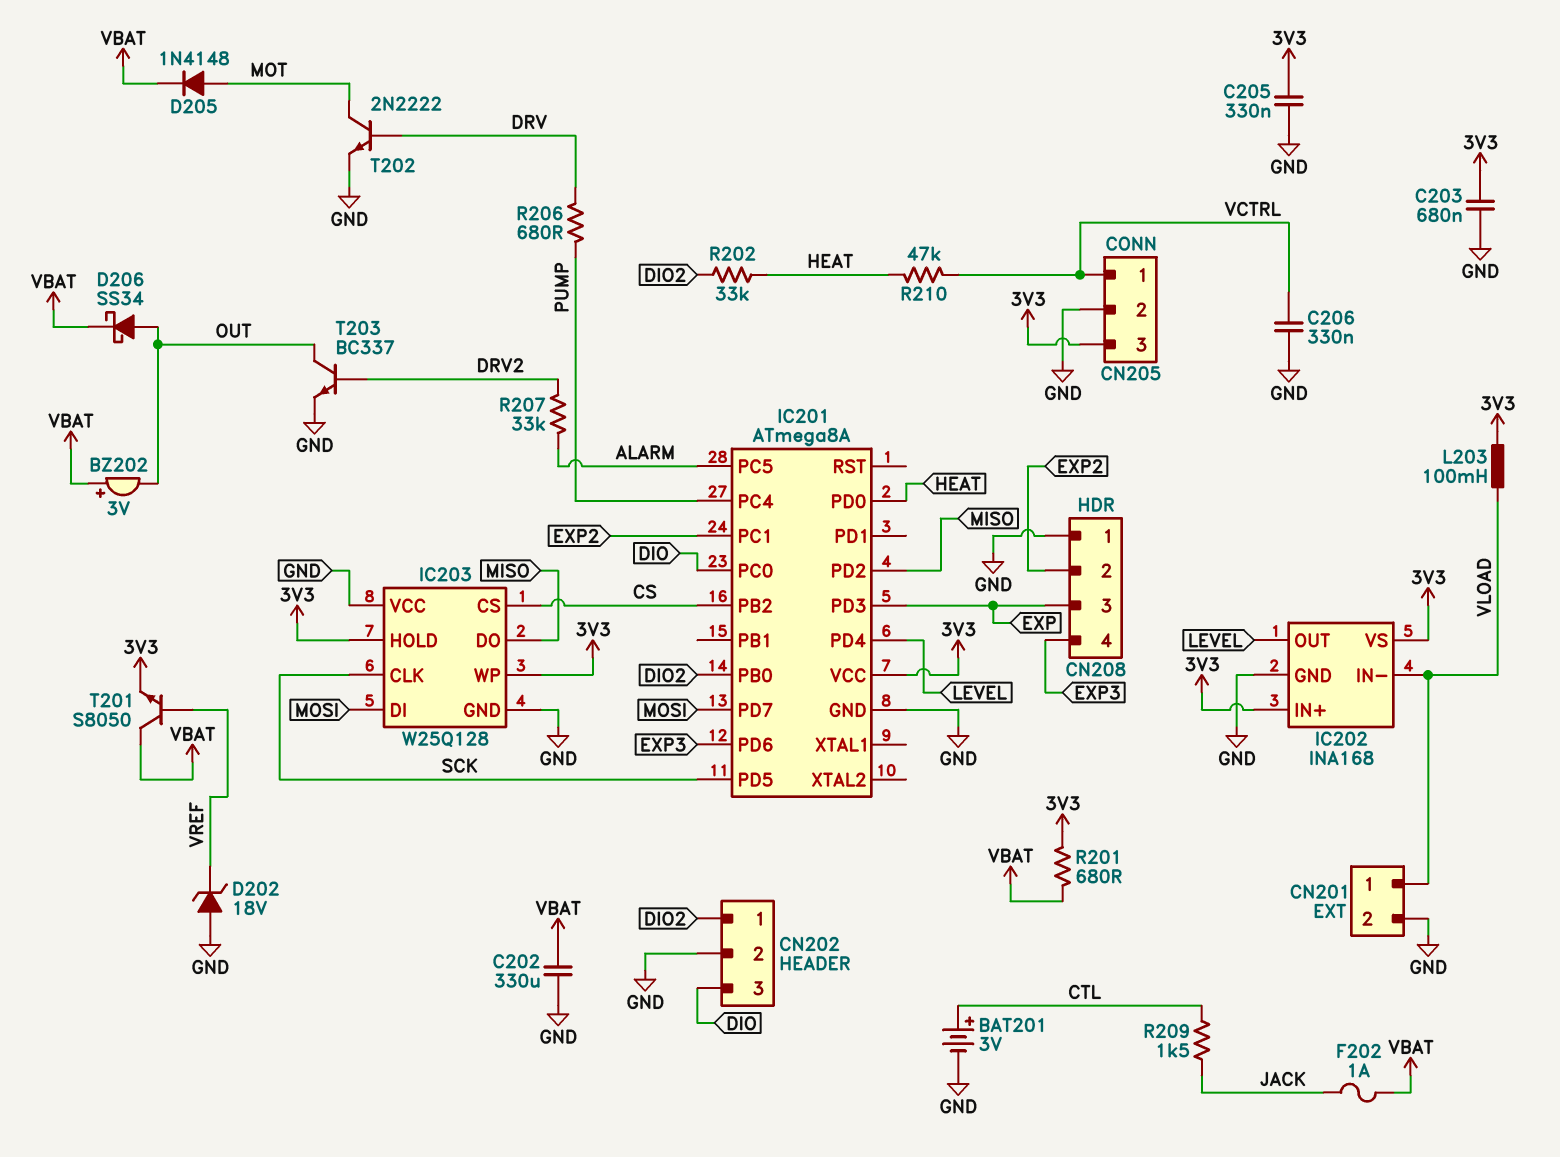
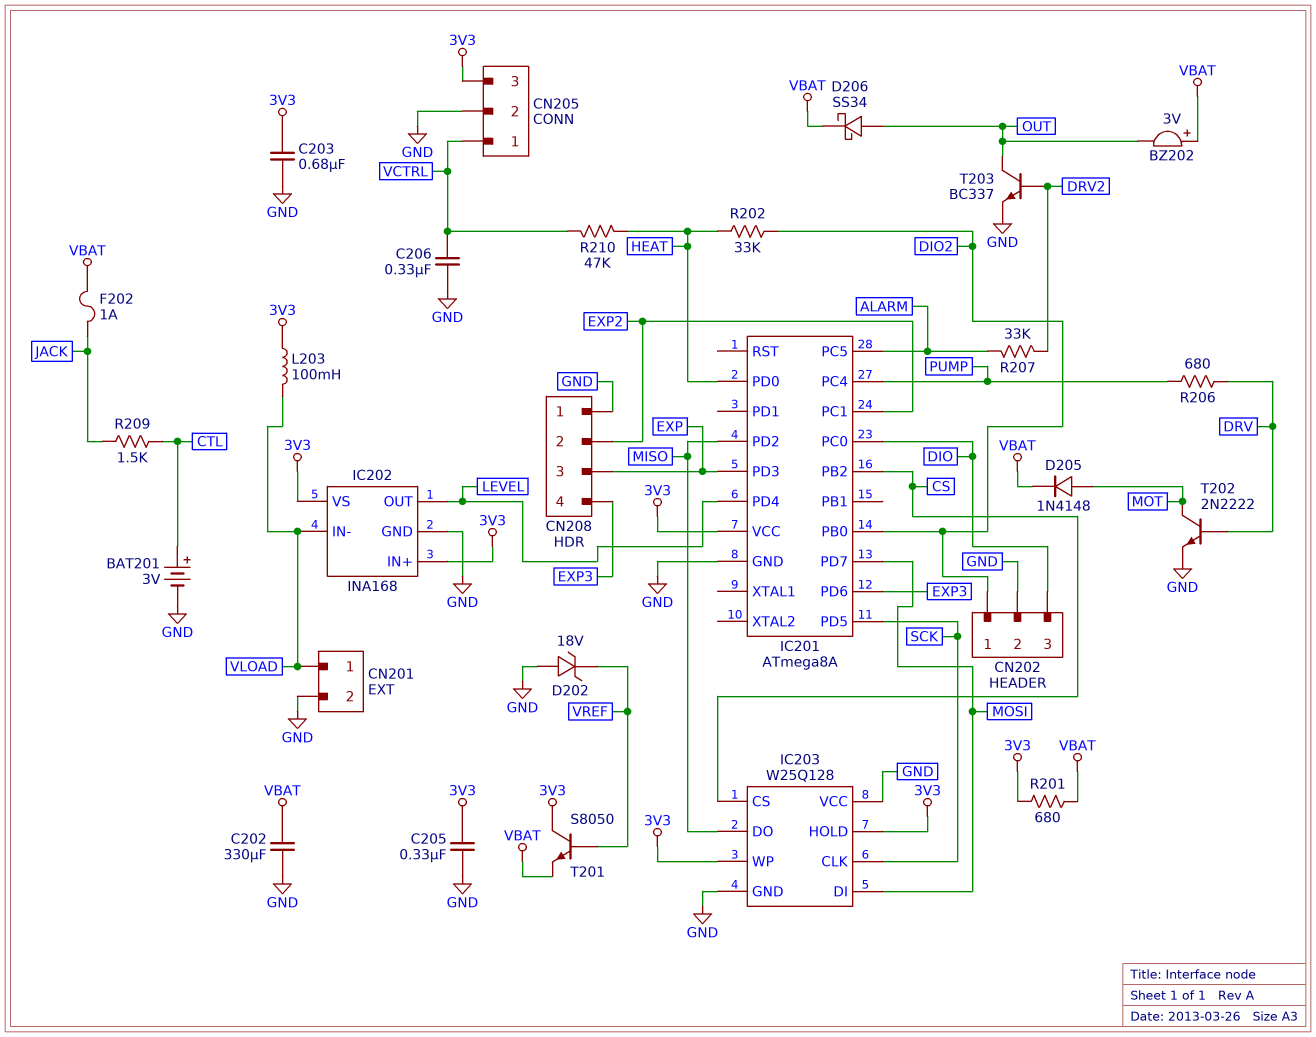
T201: NPN S8050 (B VREF, C VBAT, E 3V3) -> NPN S8050 (B VREF, C 3V3, E VBAT)

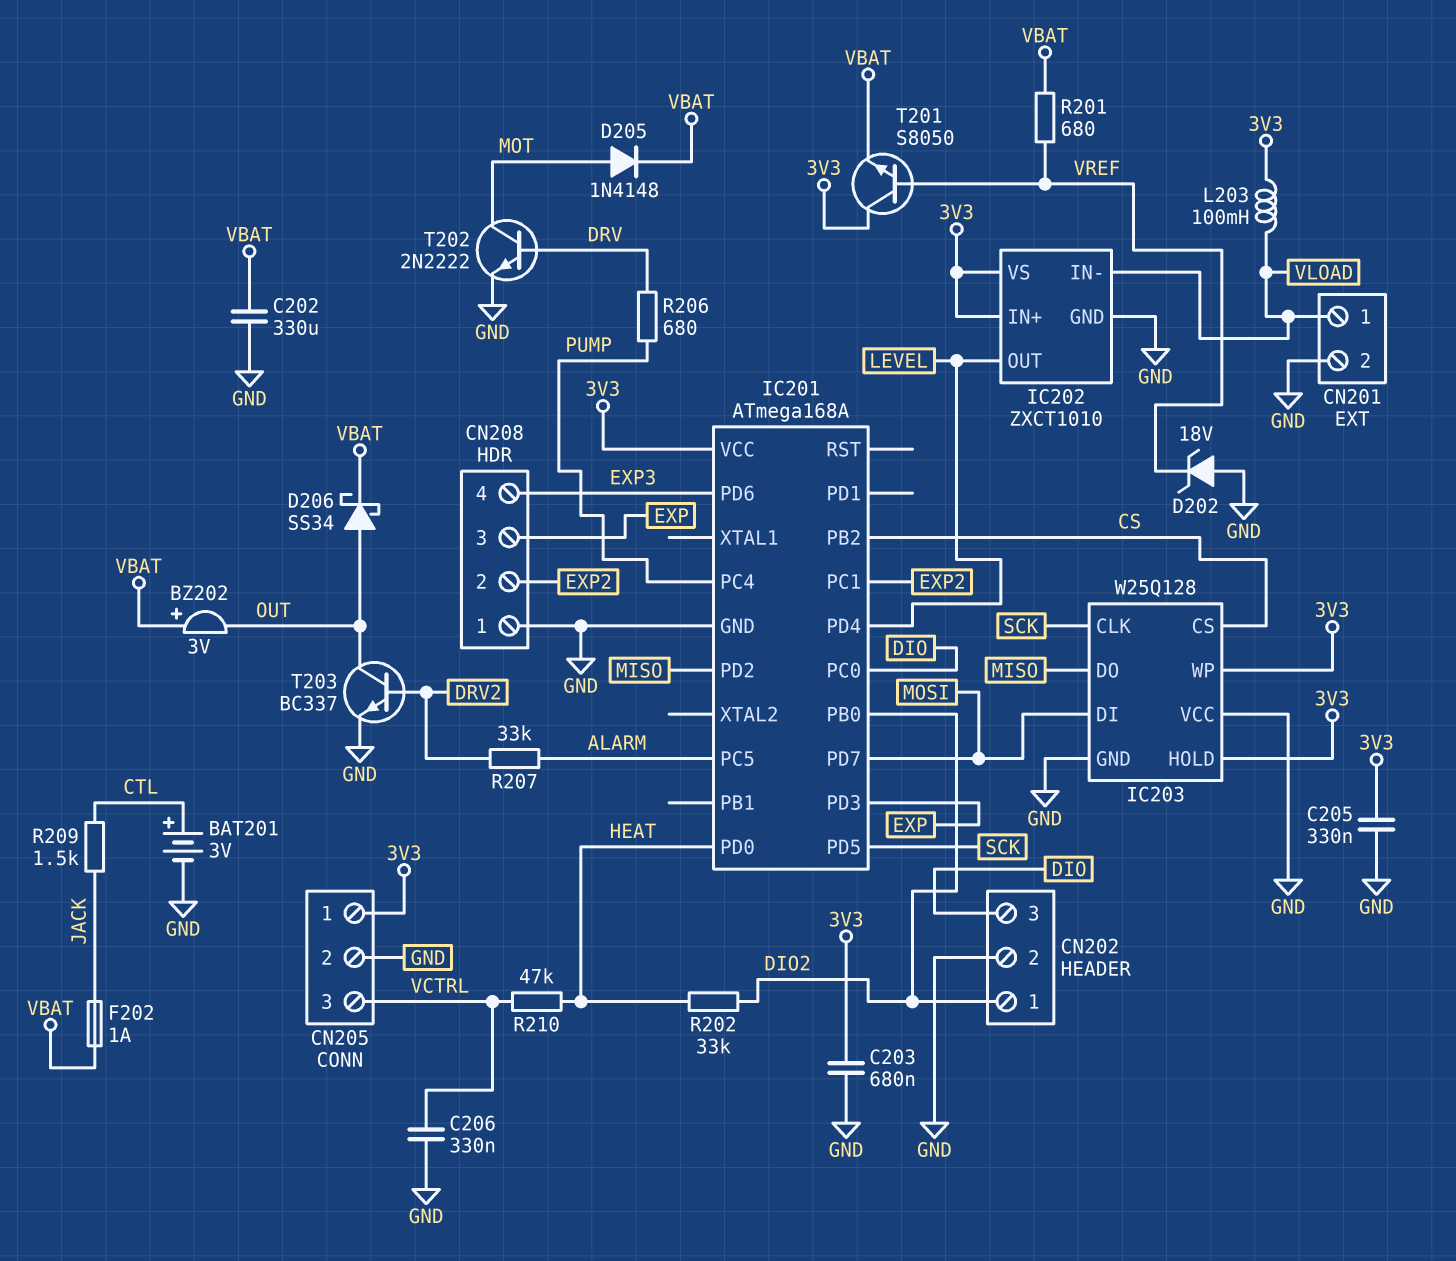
CN205 pin 1: VCTRL -> 3V3
CN205 pin 3: 3V3 -> VCTRL
IC201: ATmega8A -> ATmega168A
IC202: INA168 -> ZXCT1010
R201: 680 (3V3, VBAT) -> 680 (VBAT, VREF)

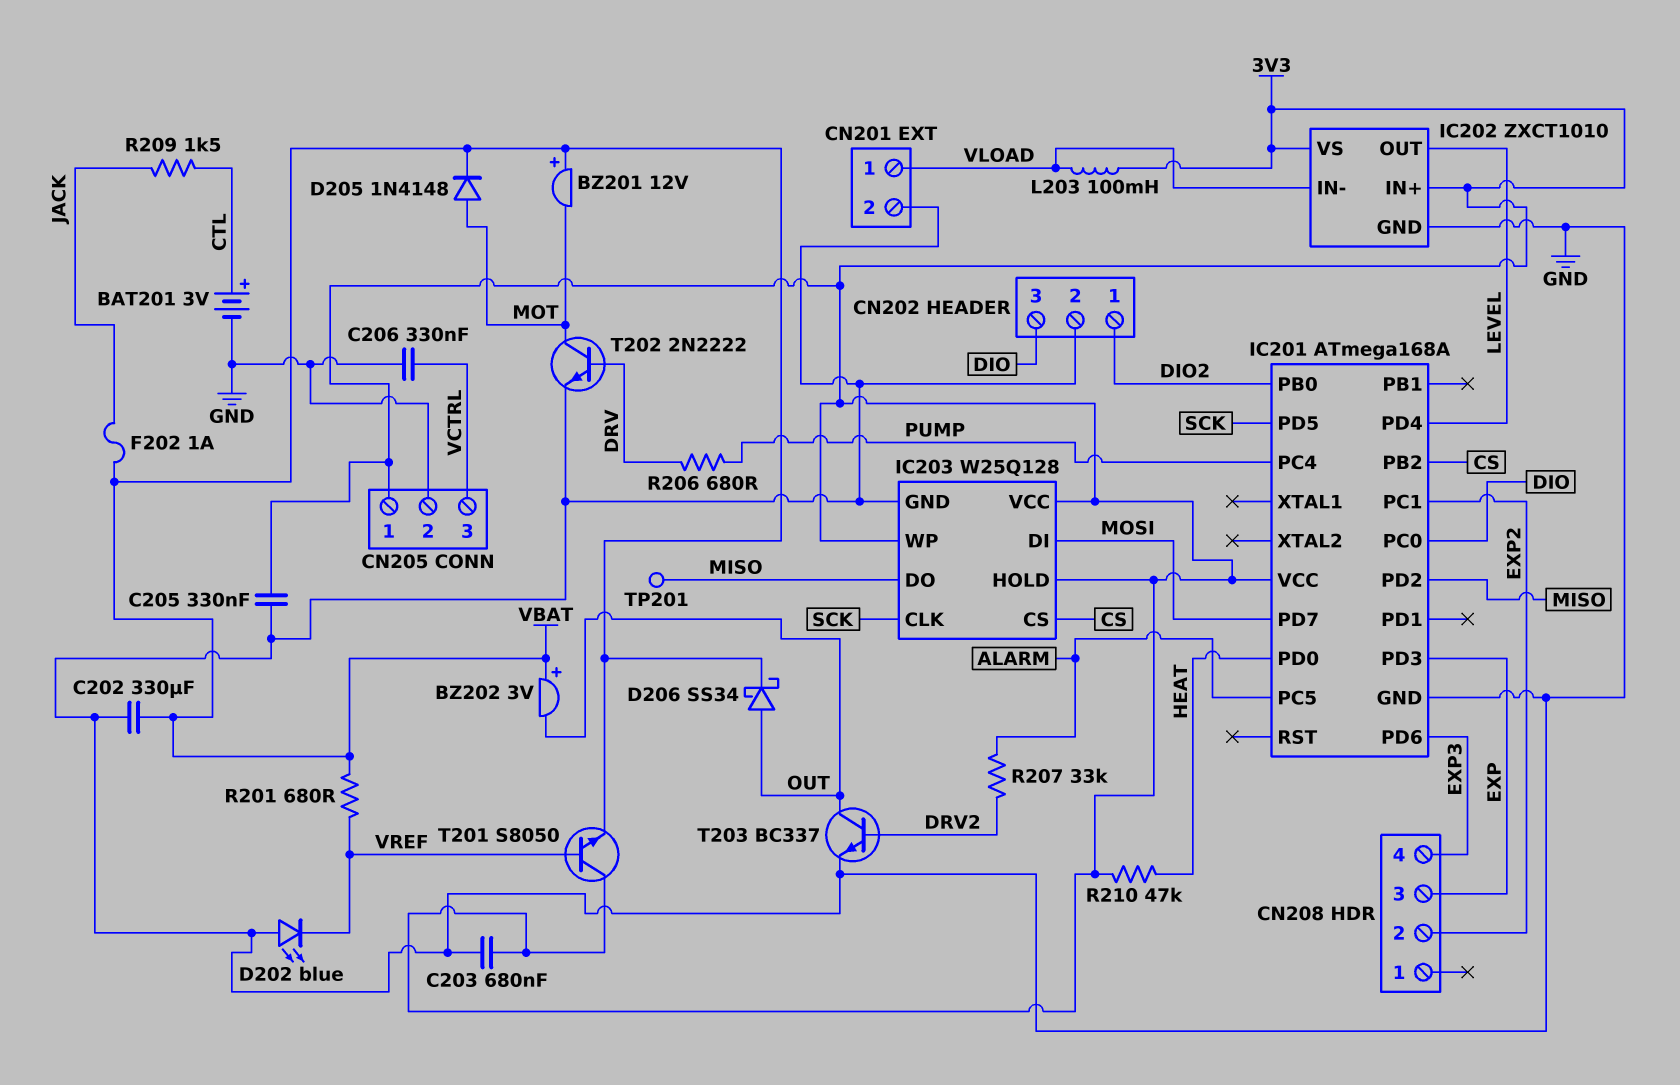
BZ201: none -> buzzer 12V (plus VBAT, minus MOT)
CN208 pin 1: GND -> none
D202: zener 18V (A GND, K VREF) -> LED blue (A GND, K VREF)
IC203 pin VCC: GND -> 3V3
R202: 33k (DIO2, HEAT) -> none
R210: 47k (HEAT, VCTRL) -> 47k (3V3, HEAT)
TP201: none -> test point (MISO)

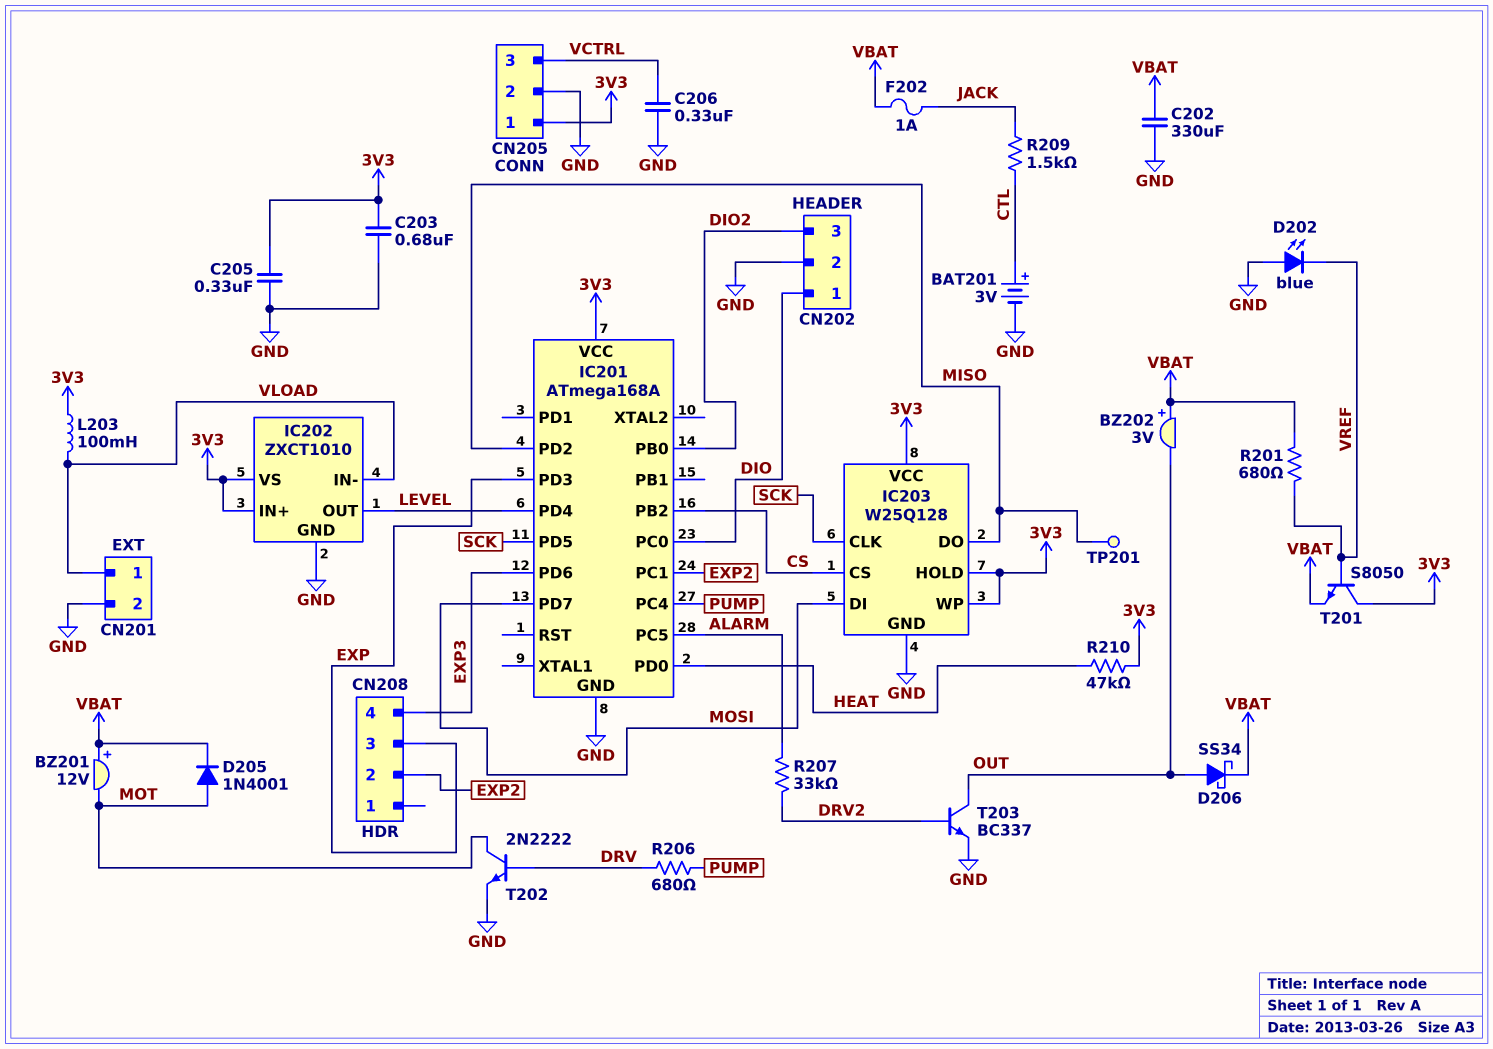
CN202 pin 1: DIO2 -> DIO
CN202 pin 3: DIO -> DIO2
D205: diode 1N4148 (A MOT, K VBAT) -> diode 1N4001 (A MOT, K VBAT)

